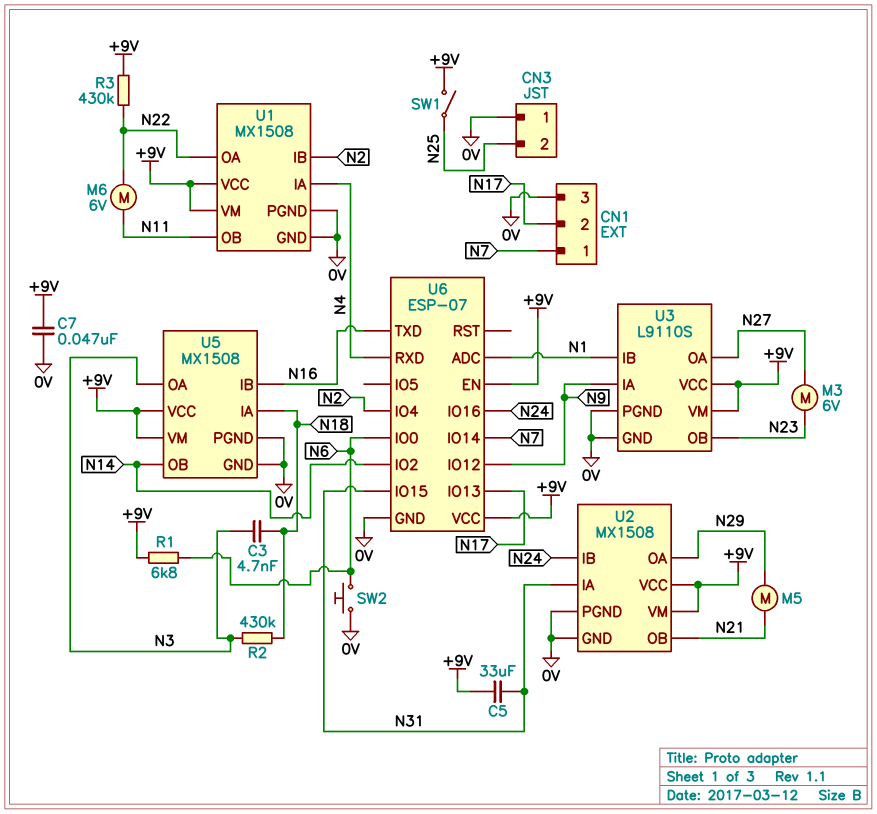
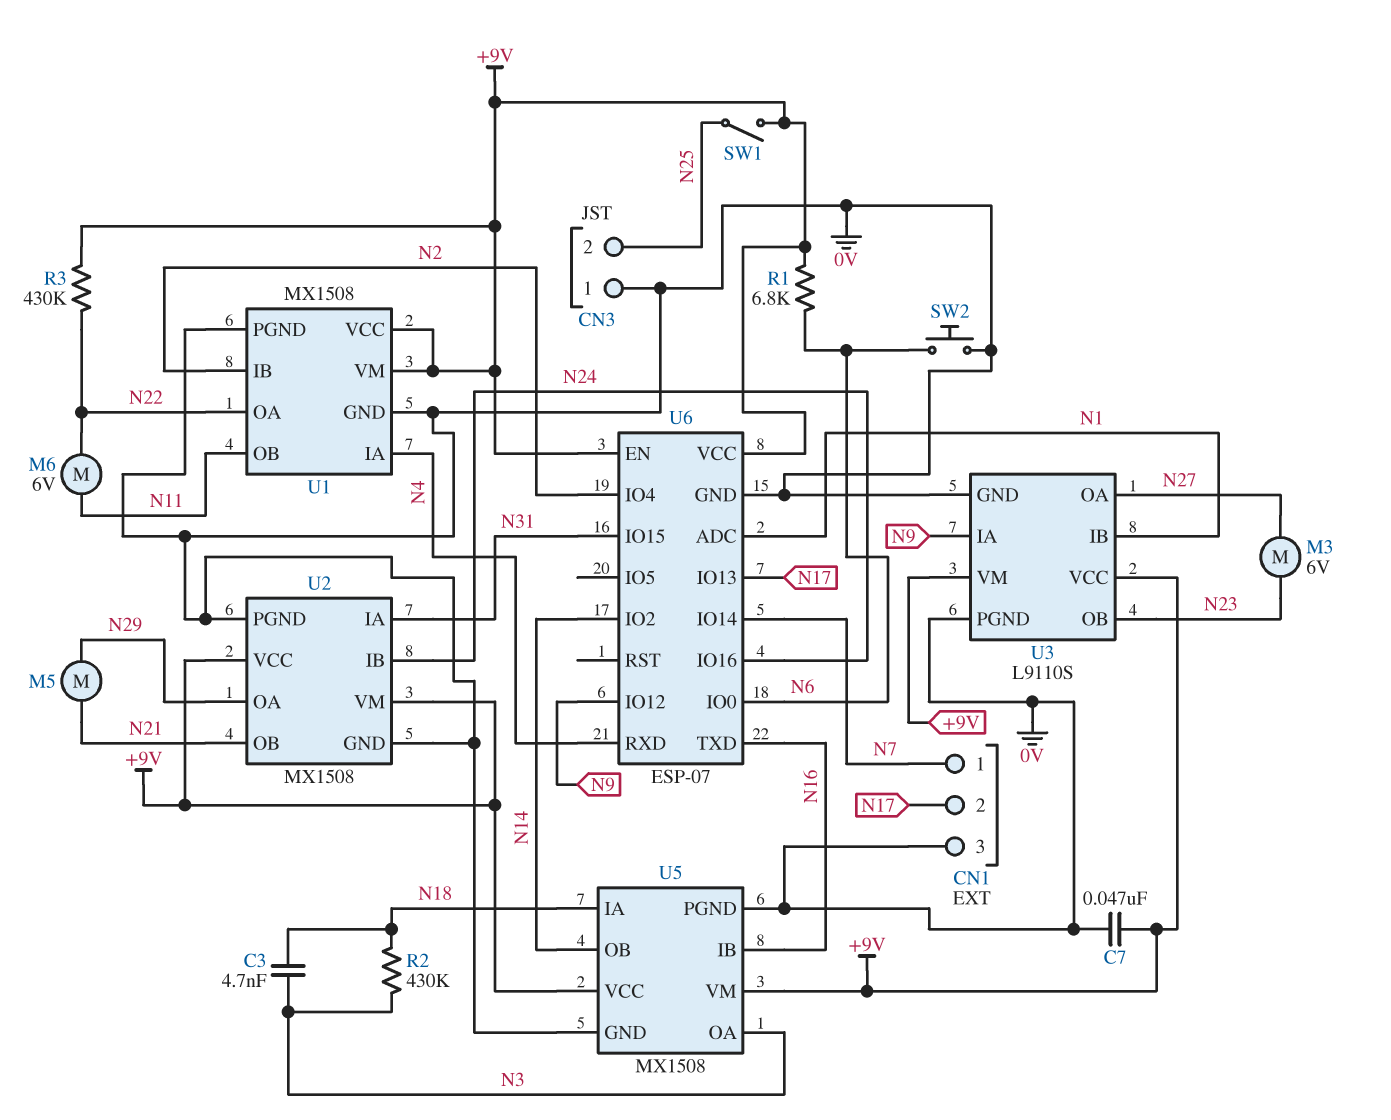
C5: 33uF (+9V, N31) -> none

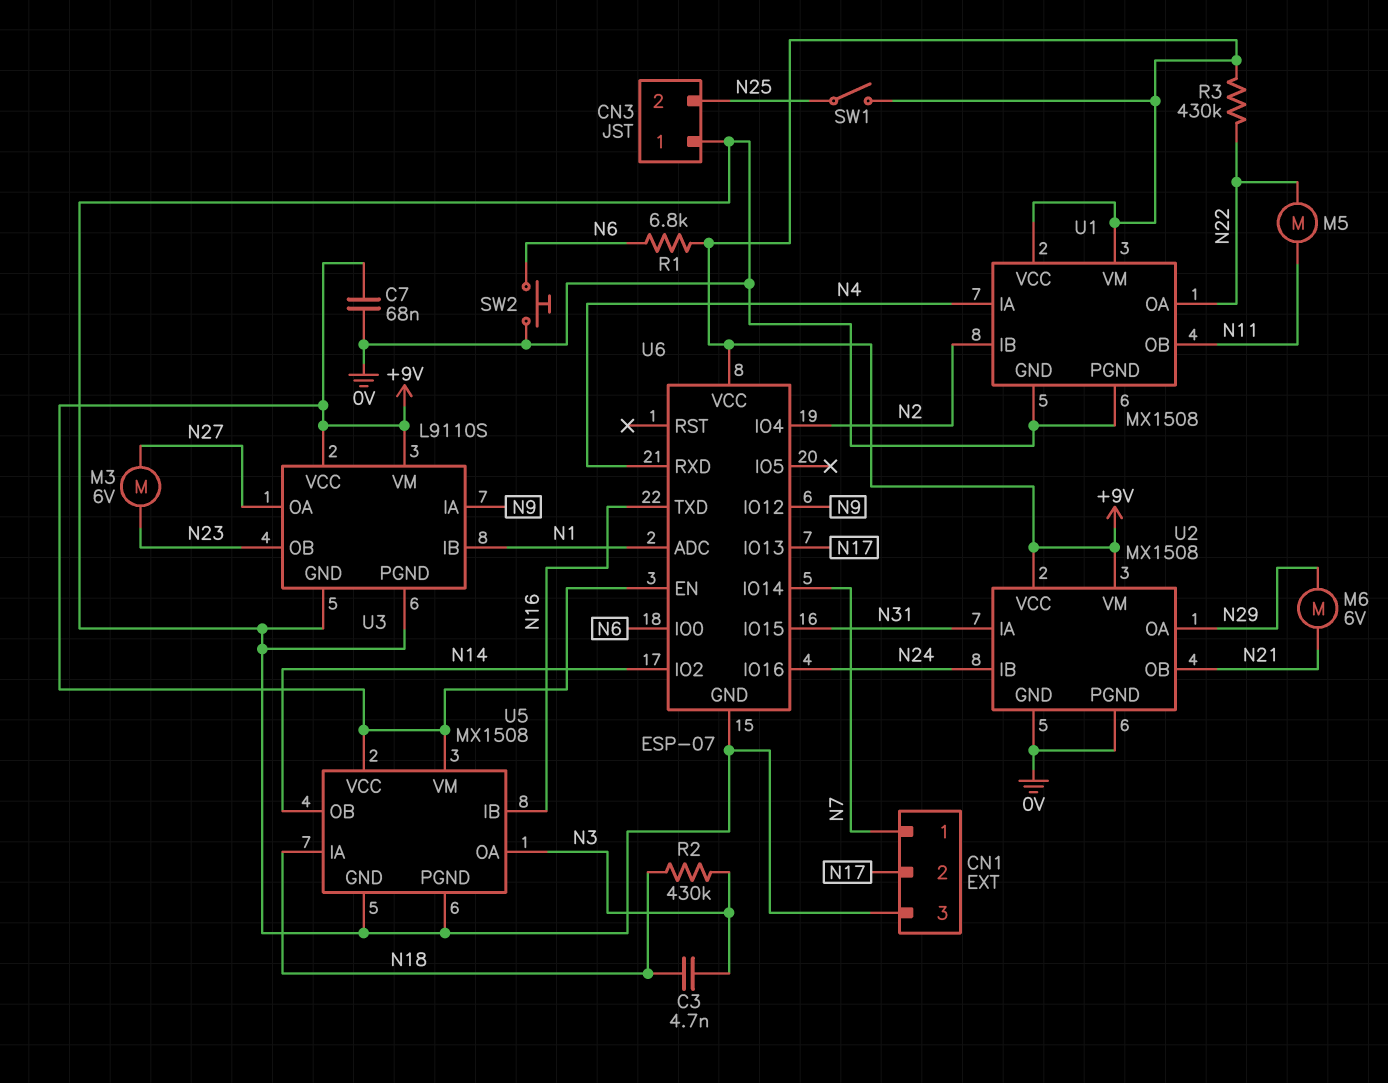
C7: 47nF (+9V, 0V) -> 68nF (+9V, 0V)
M5: motor (N21, N29) -> motor (N11, N22)
M6: motor 6V (N11, N22) -> motor 6V (N21, N29)

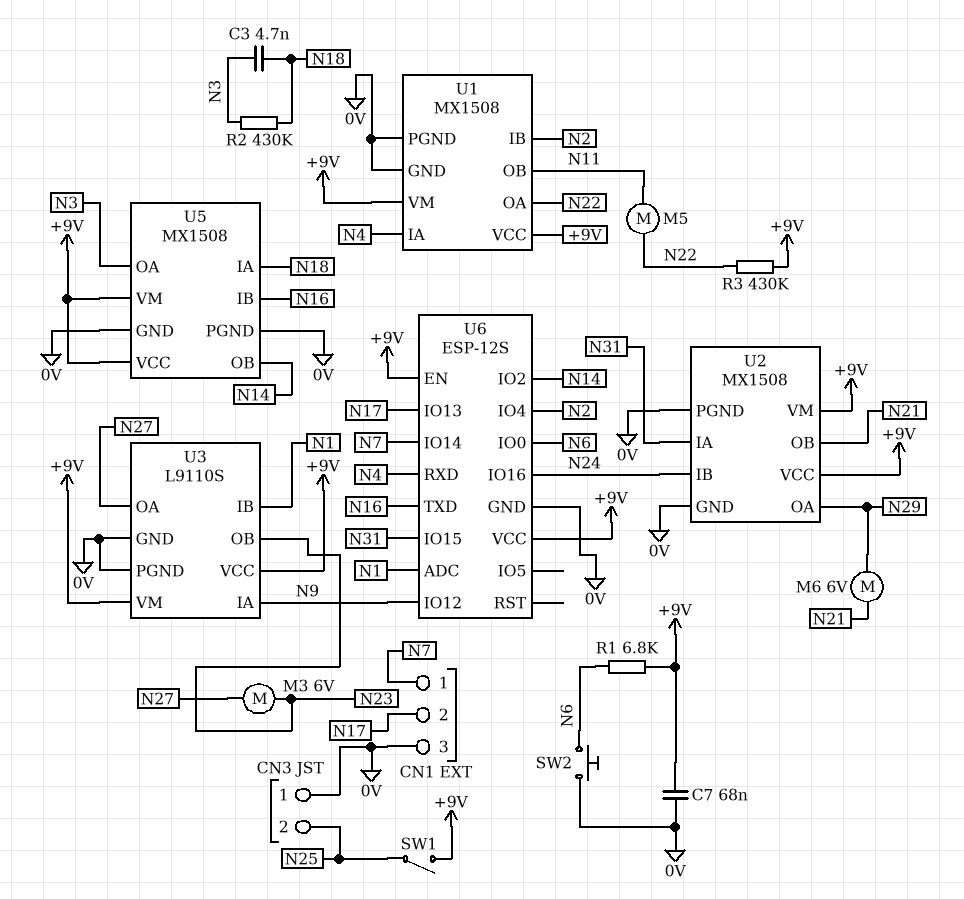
U6: ESP-07 -> ESP-12S

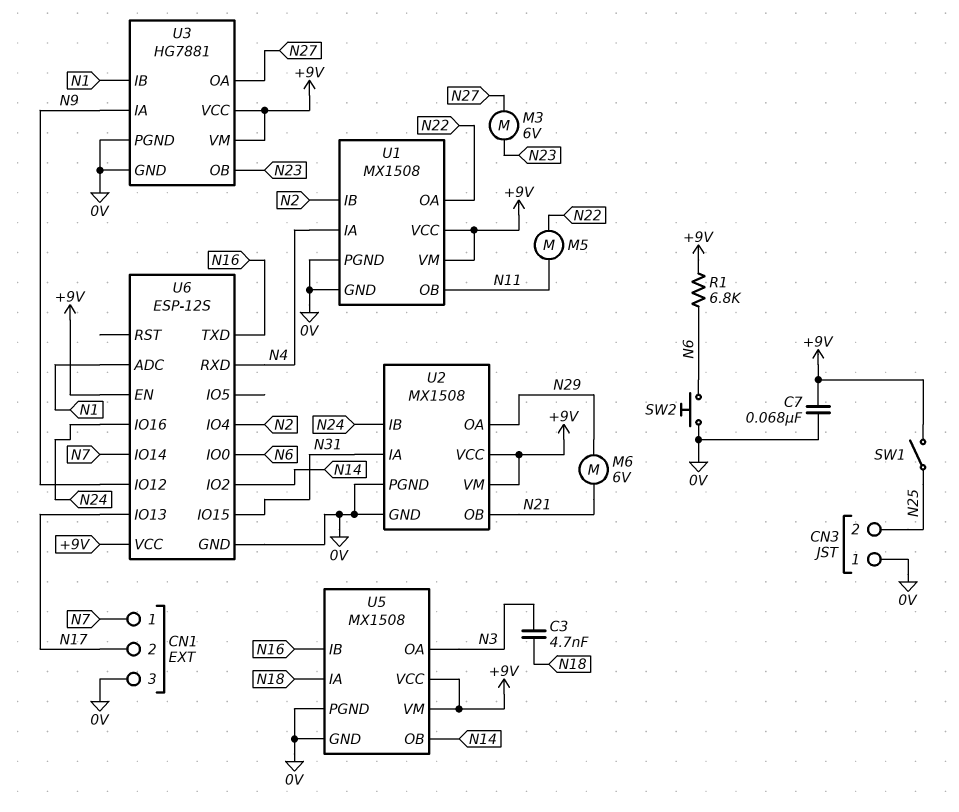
R2: 430k (N3, N18) -> none
R3: 430k (+9V, N22) -> none
U3: L9110S -> HG7881

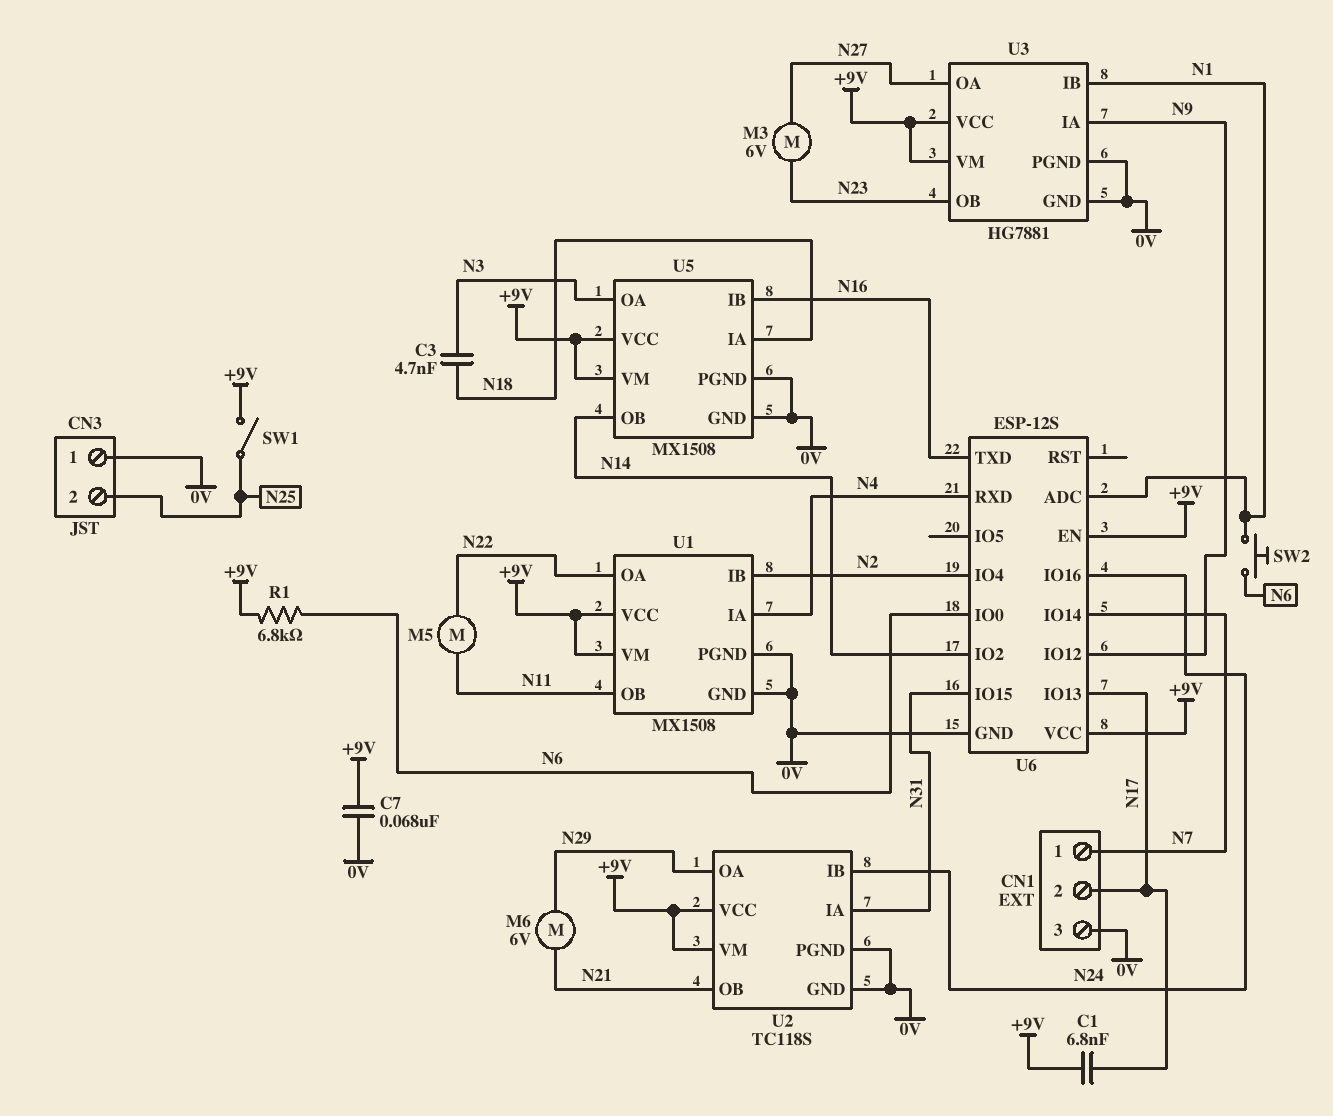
C1: none -> 6.8nF (+9V, N17)
SW2: button (0V, N6) -> button (N1, N6)
U2: MX1508 -> TC118S

